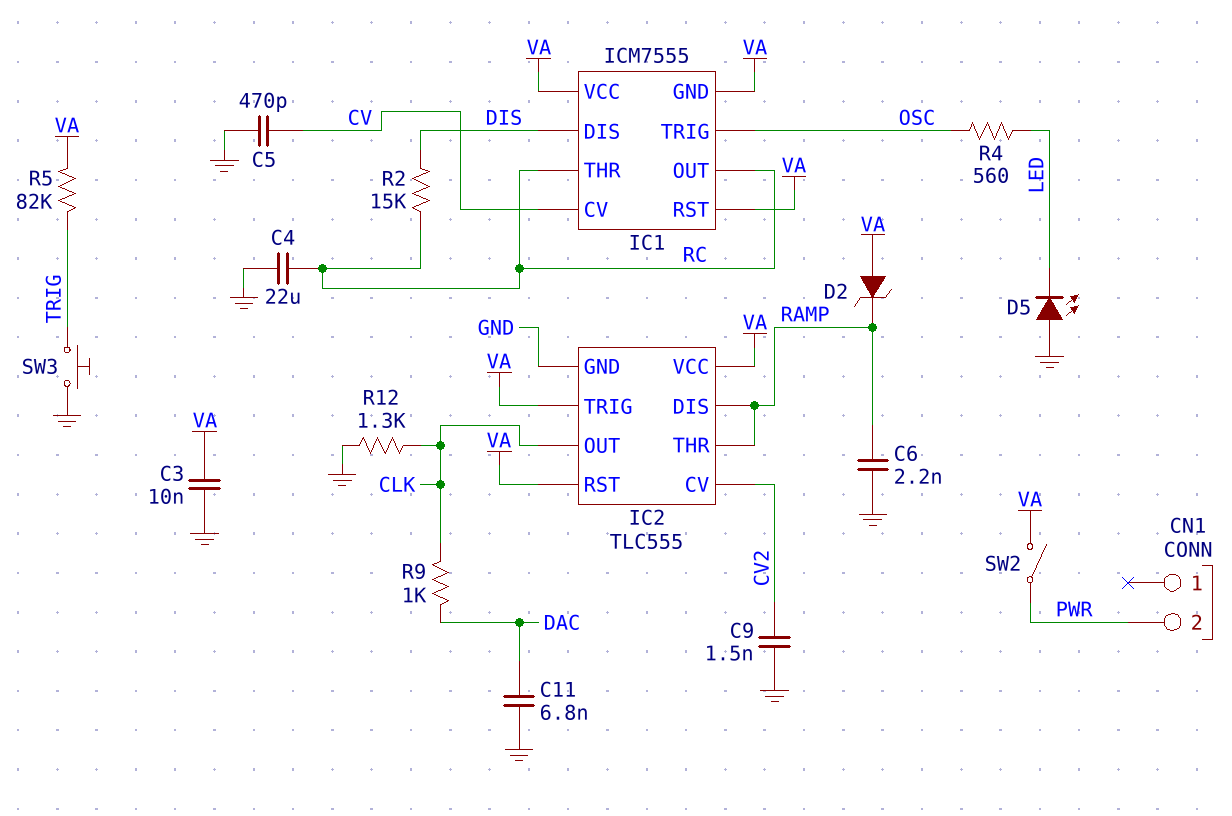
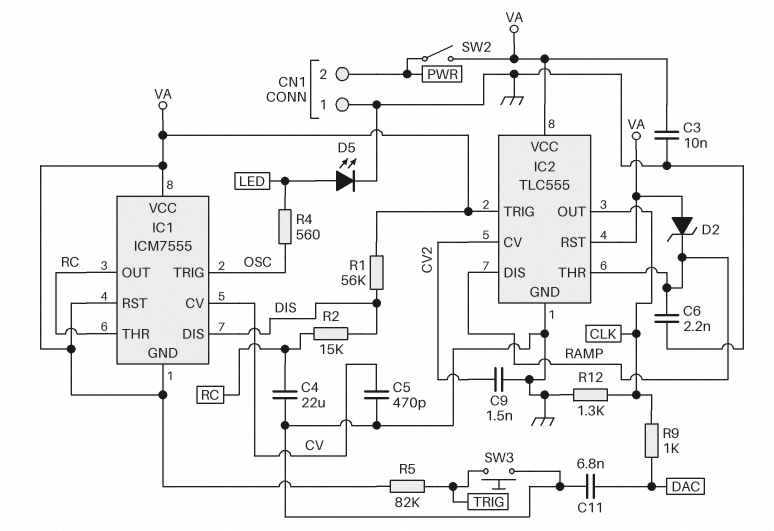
CN1 pin 1: none -> GND
D5: LED (A GND, K LED) -> LED (A LED, K GND)
R1: none -> 56k (DIS, VA)

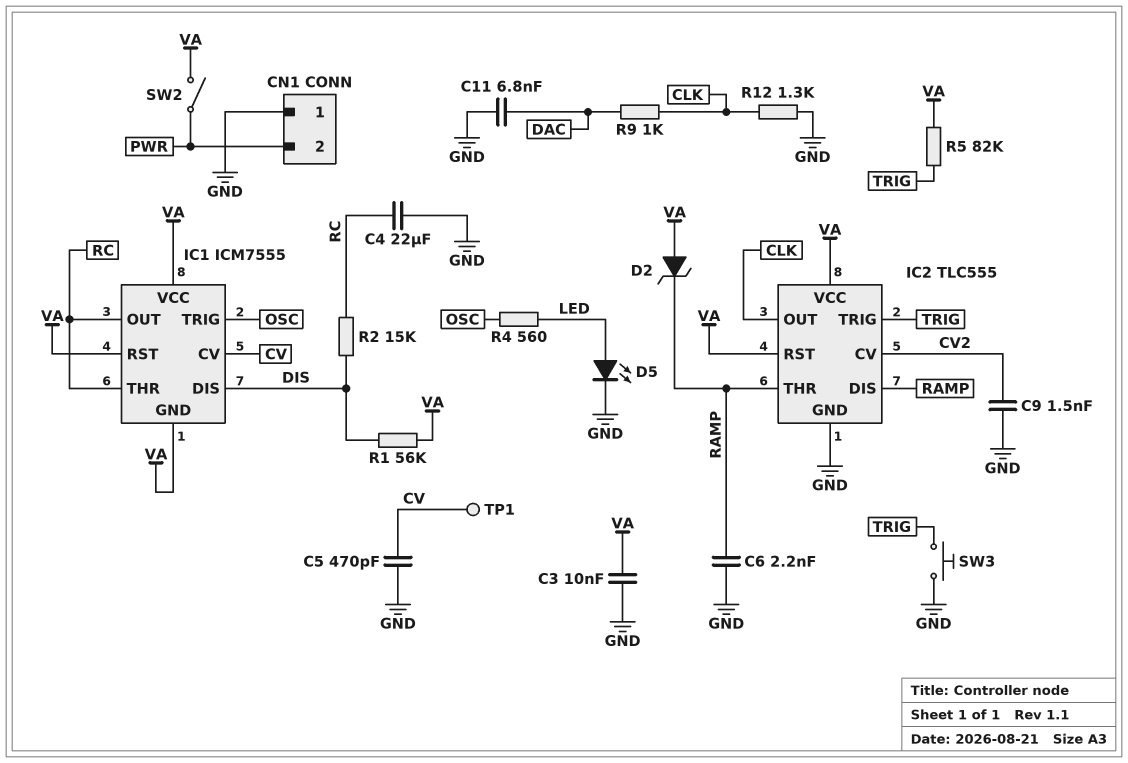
IC2 pin TRIG: VA -> TRIG
TP1: none -> test point (CV)

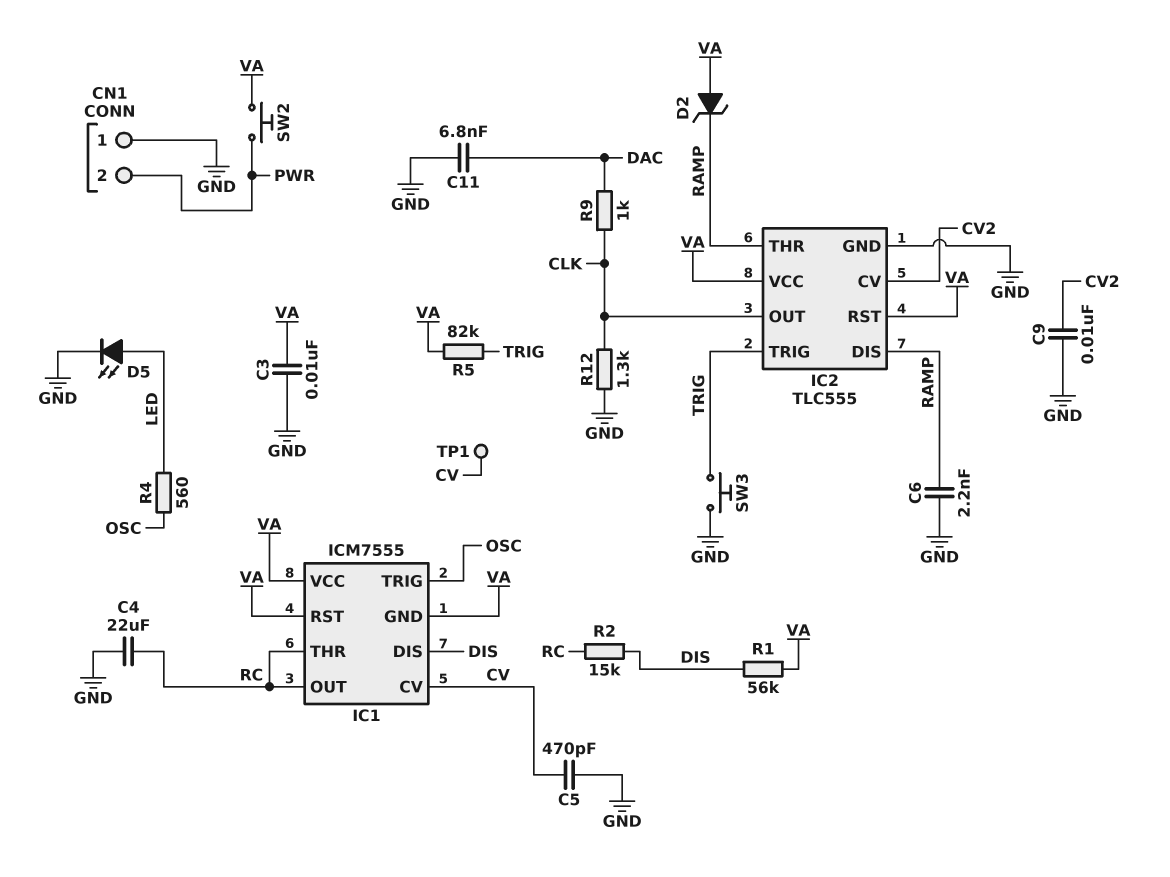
C9: 1.5nF (CV2, GND) -> 10nF (CV2, GND)
SW2: switch (PWR, VA) -> button (PWR, VA)

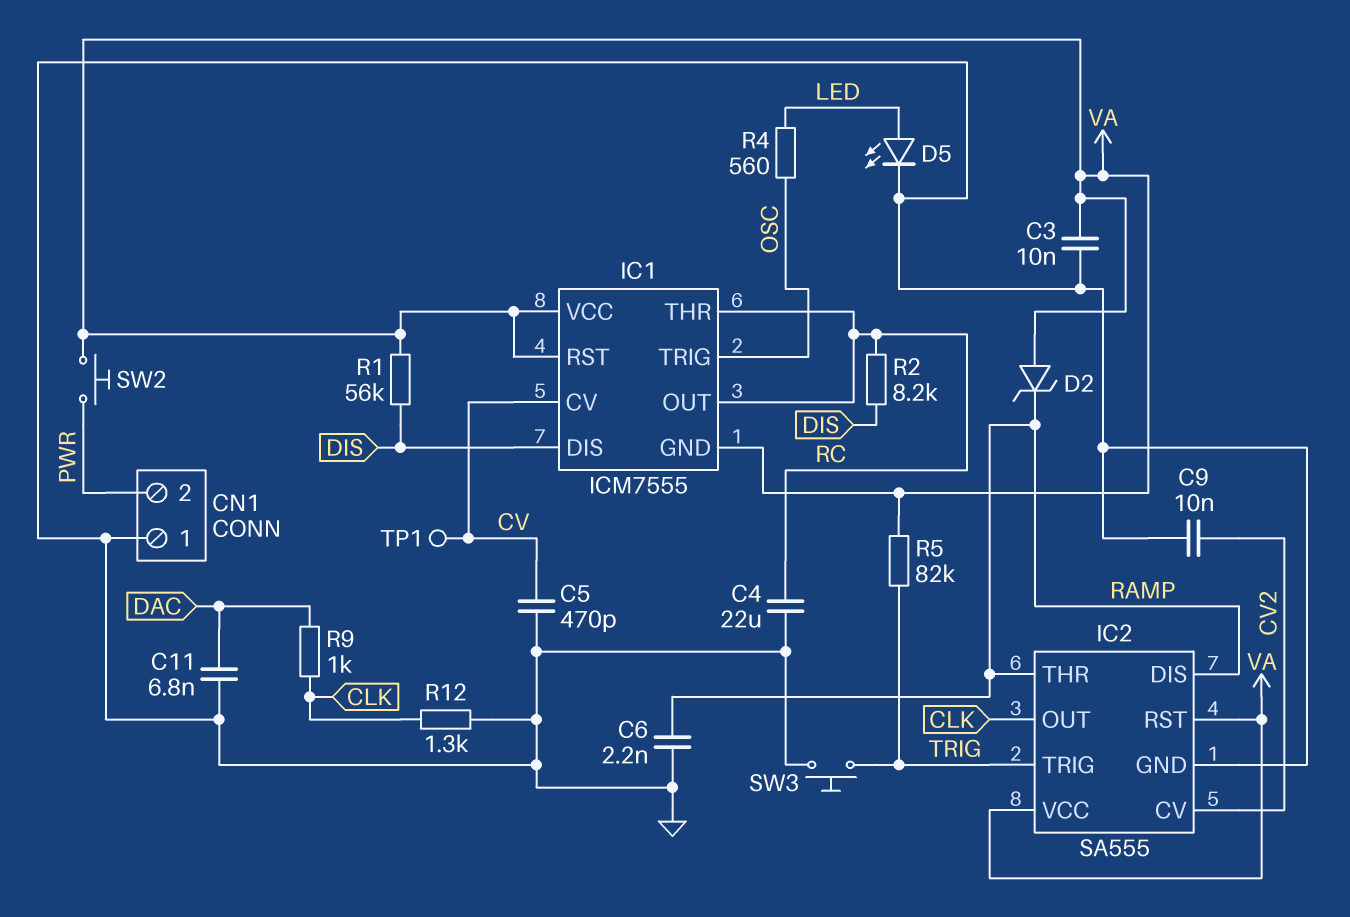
IC2: TLC555 -> SA555
R2: 15k (DIS, RC) -> 8.2k (DIS, RC)

